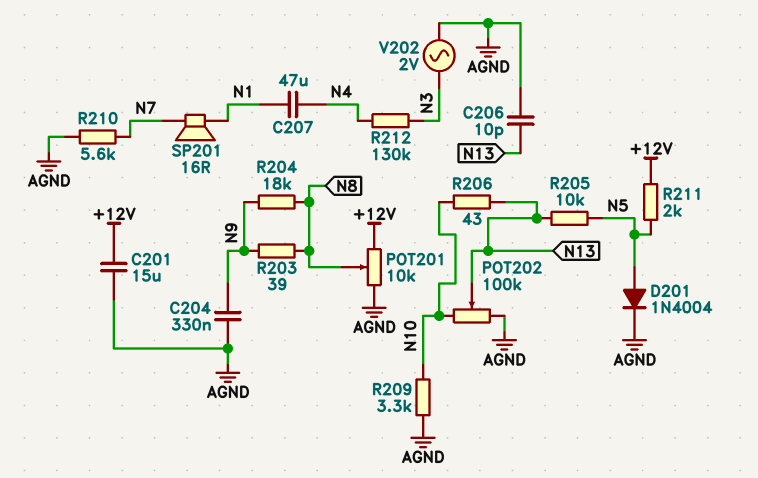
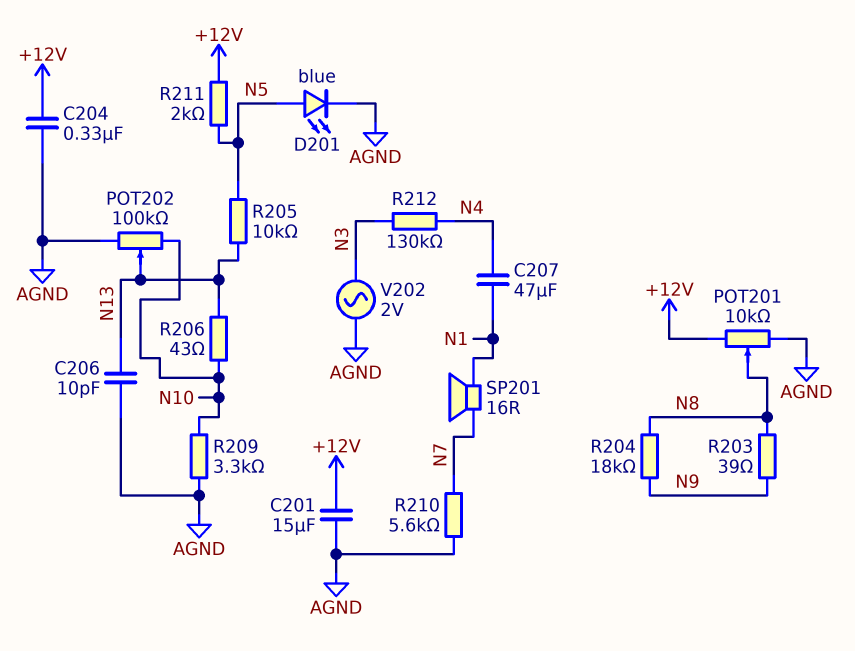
C204: 330nF (AGND, N9) -> 330nF (+12V, AGND)
D201: diode 1N4004 (A N5, K AGND) -> LED blue (A N5, K AGND)

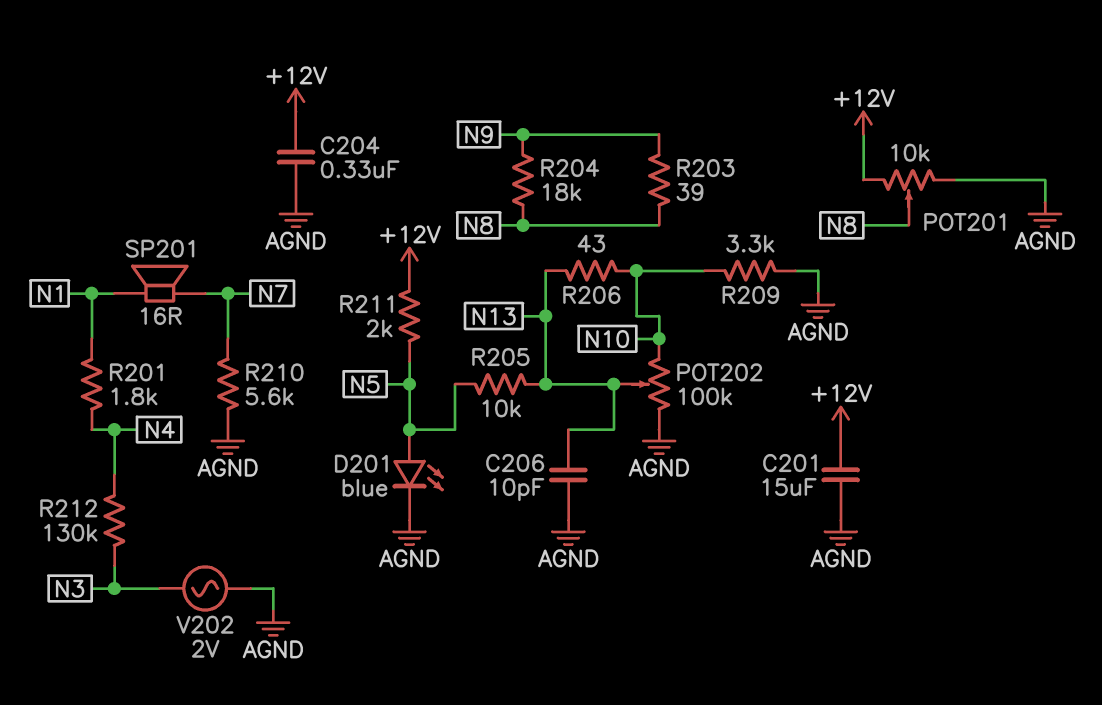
C207: 47uF (N1, N4) -> none
R201: none -> 1.8k (N1, N4)

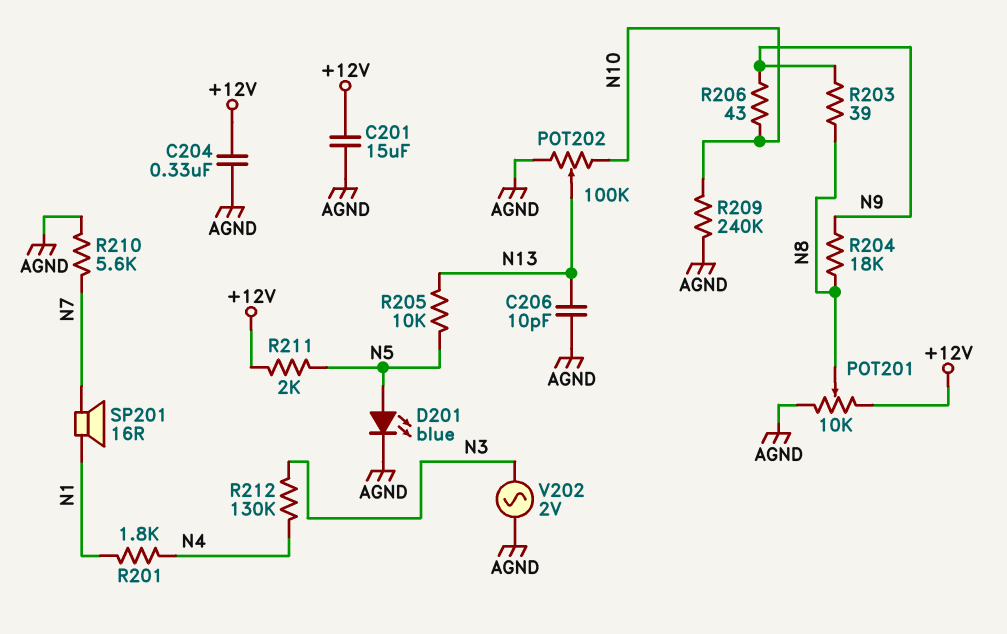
R206: 43 (N10, N13) -> 43 (N9, N10)
R209: 3.3k (AGND, N10) -> 240k (AGND, N10)

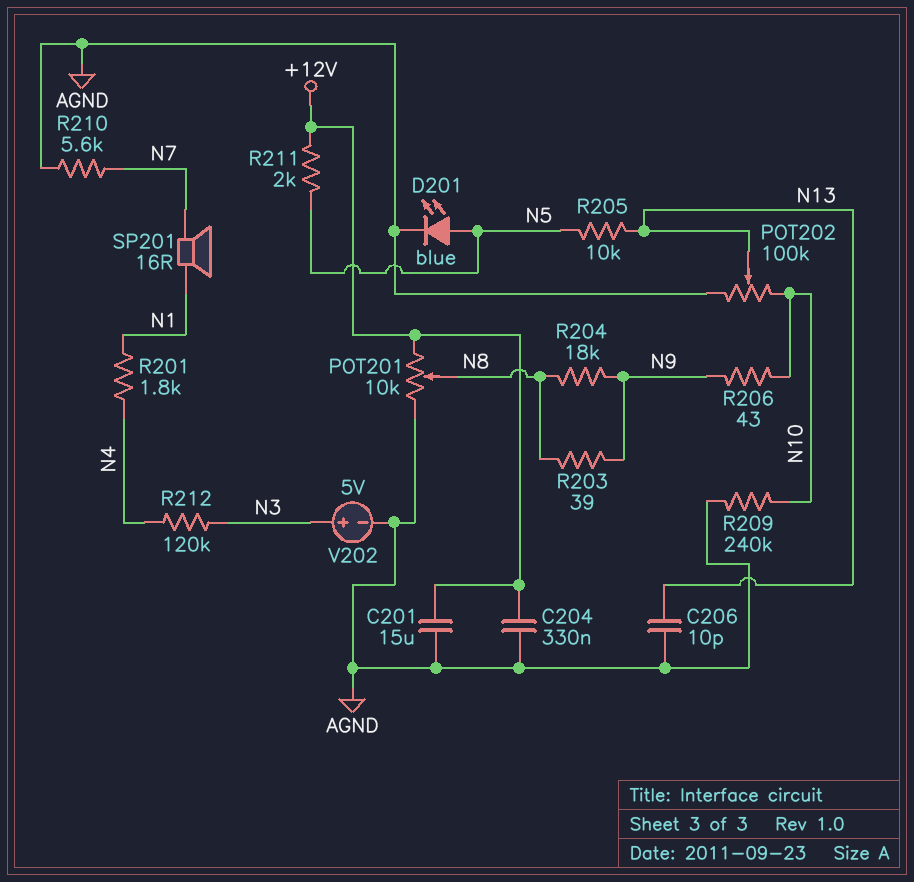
R212: 130k (N3, N4) -> 120k (N3, N4)
V202: AC 2V (AGND, N3) -> 5V (plus N3, minus AGND)

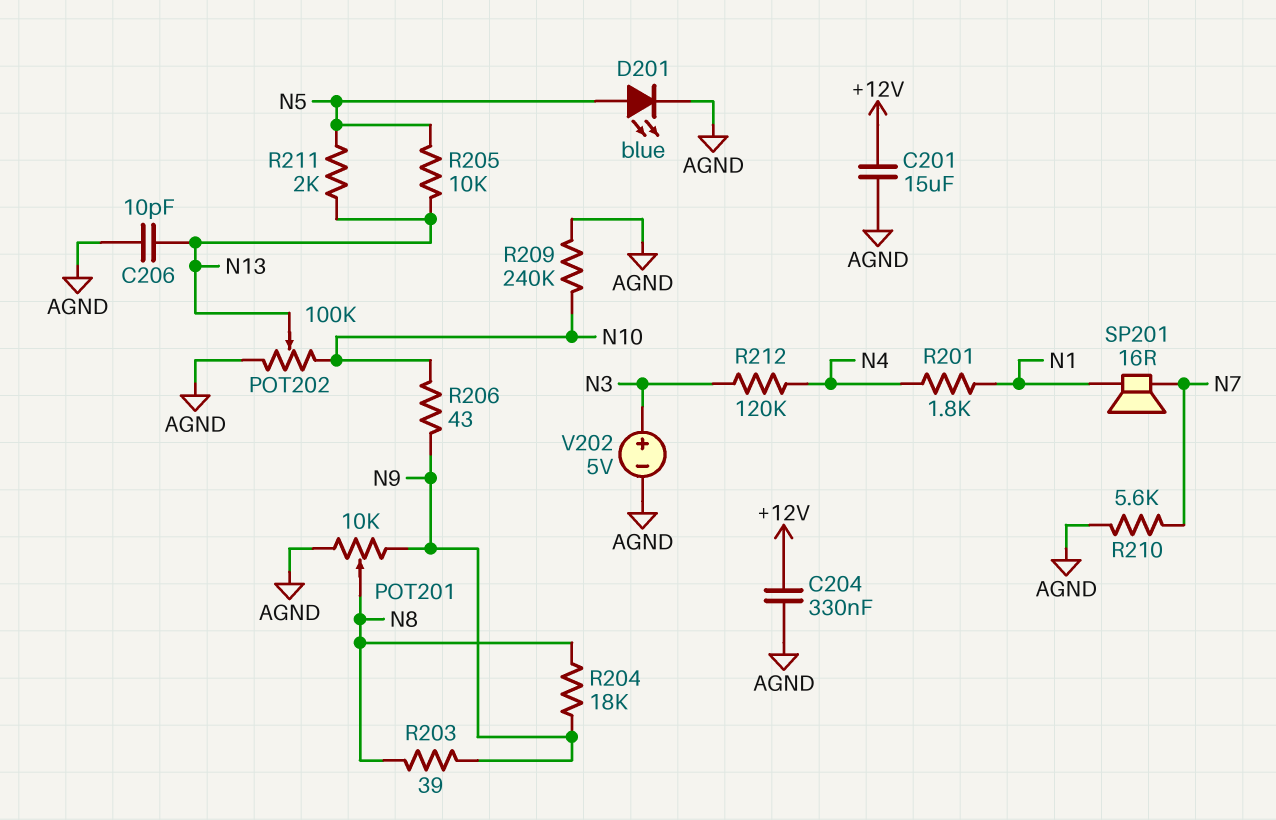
POT201: 10k (+12V, AGND, wiper N8) -> 10k (AGND, N9, wiper N8)
R211: 2k (+12V, N5) -> 2k (N5, N13)

